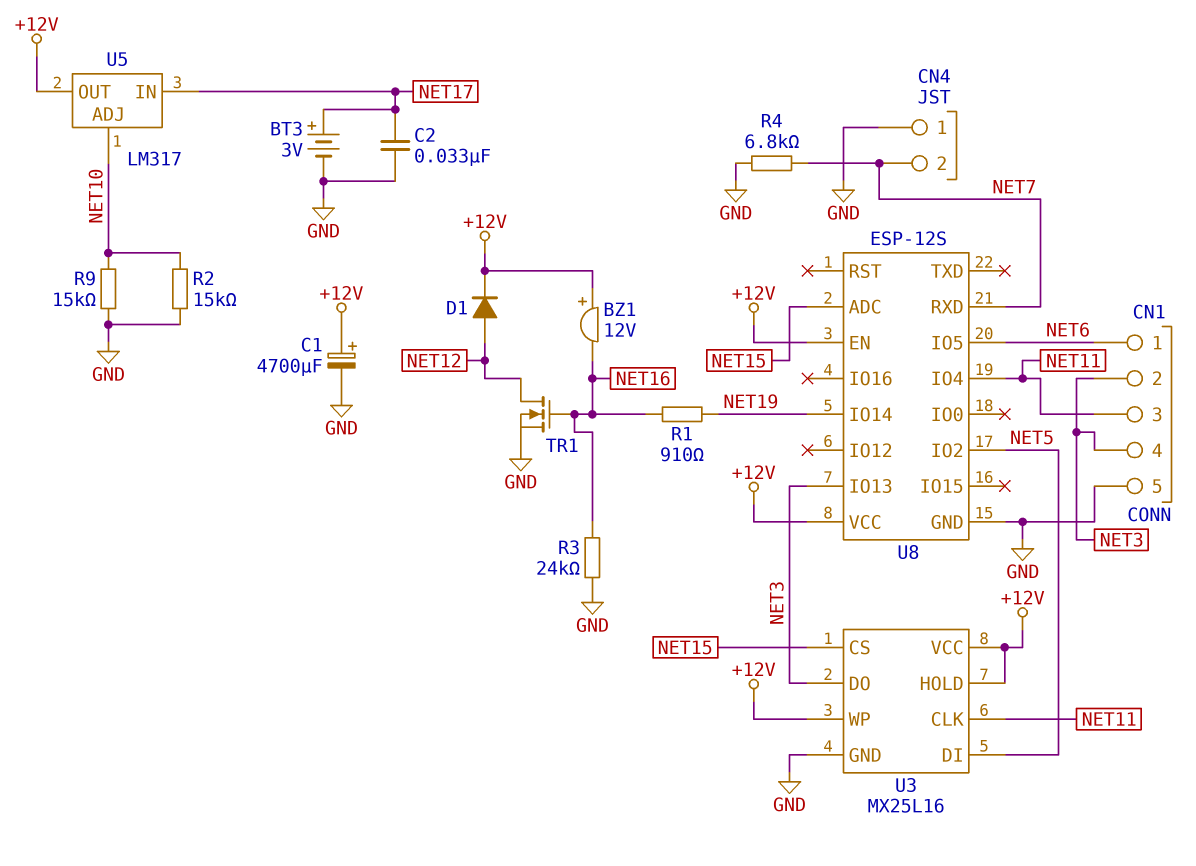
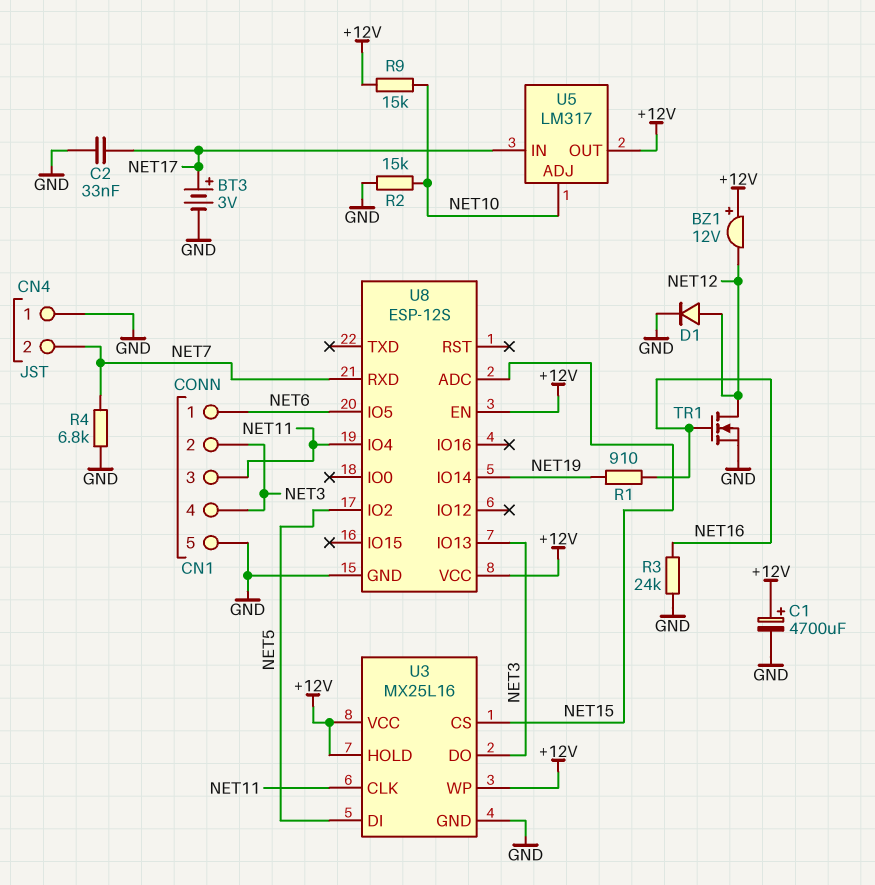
BZ1: buzzer 12V (plus +12V, minus NET16) -> buzzer 12V (plus +12V, minus NET12)
D1: diode (A NET12, K +12V) -> diode (A NET12, K GND)
R9: 15k (GND, NET10) -> 15k (+12V, NET10)

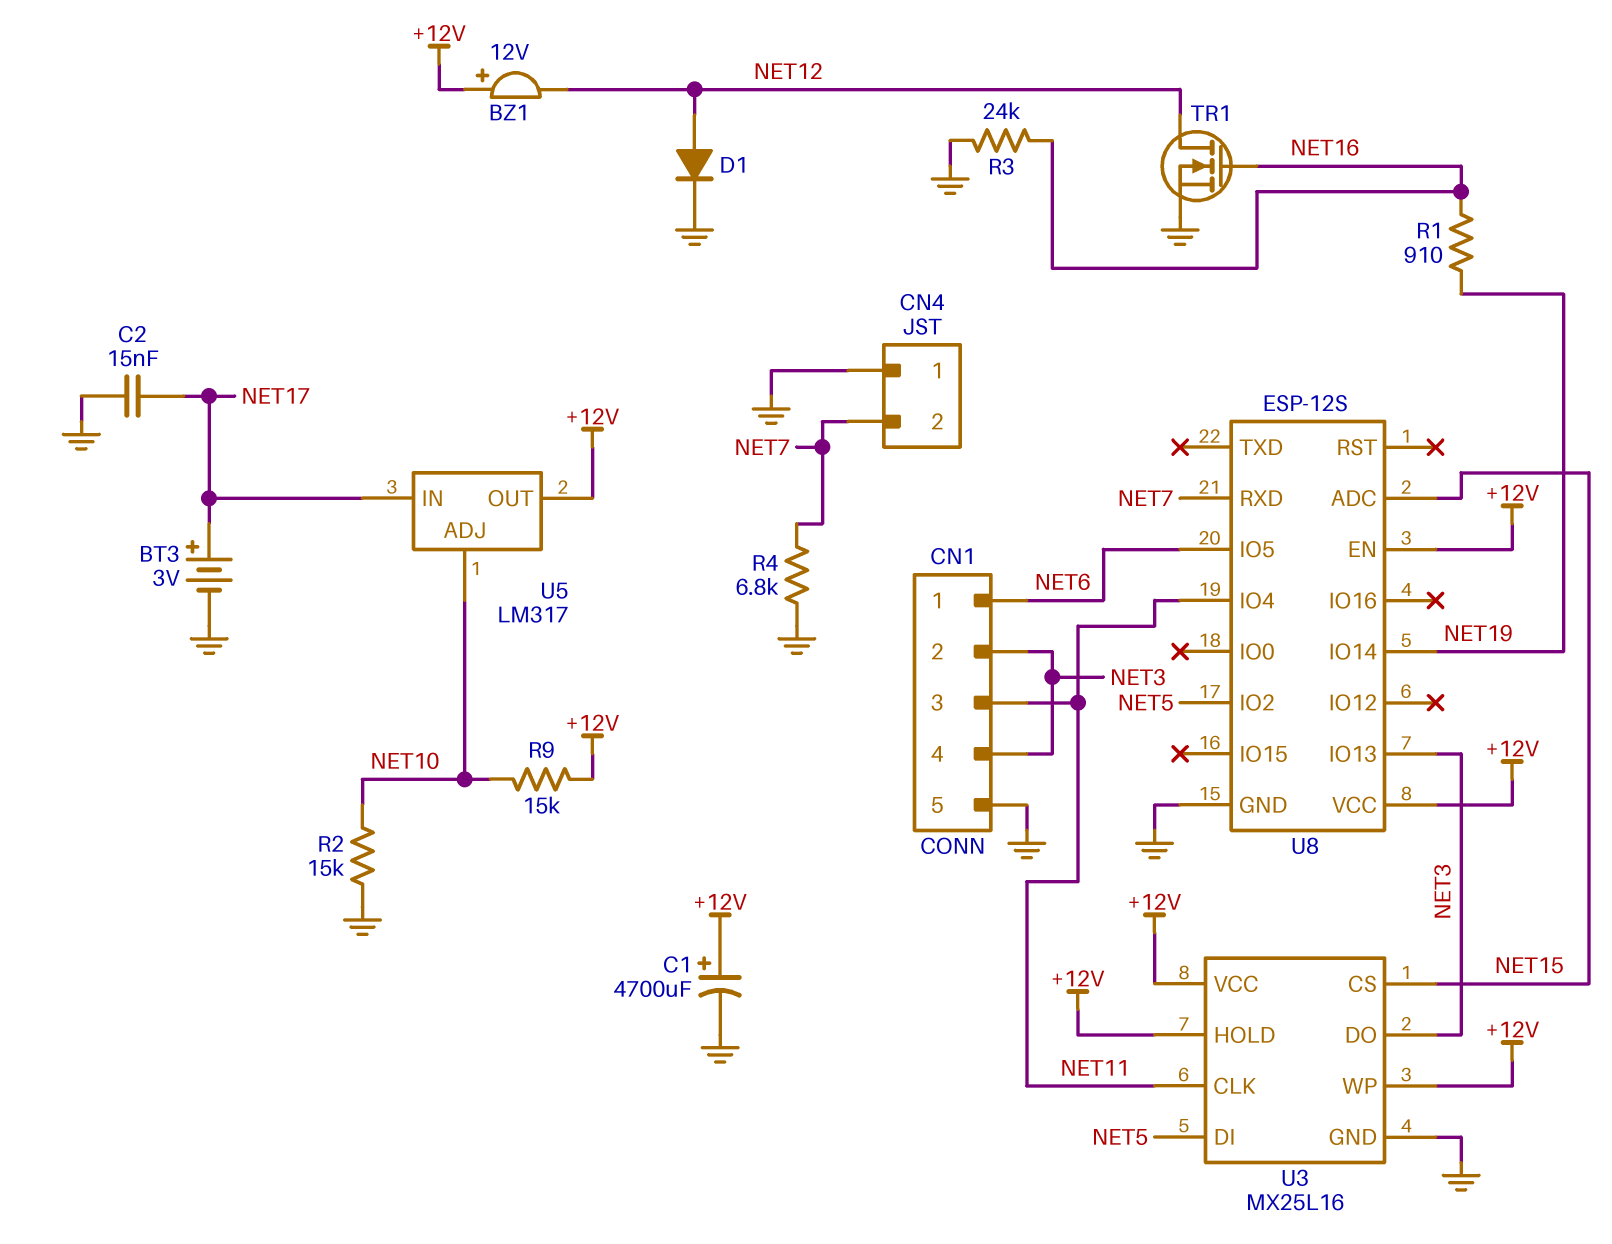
C2: 33nF (GND, NET17) -> 15nF (GND, NET17)

